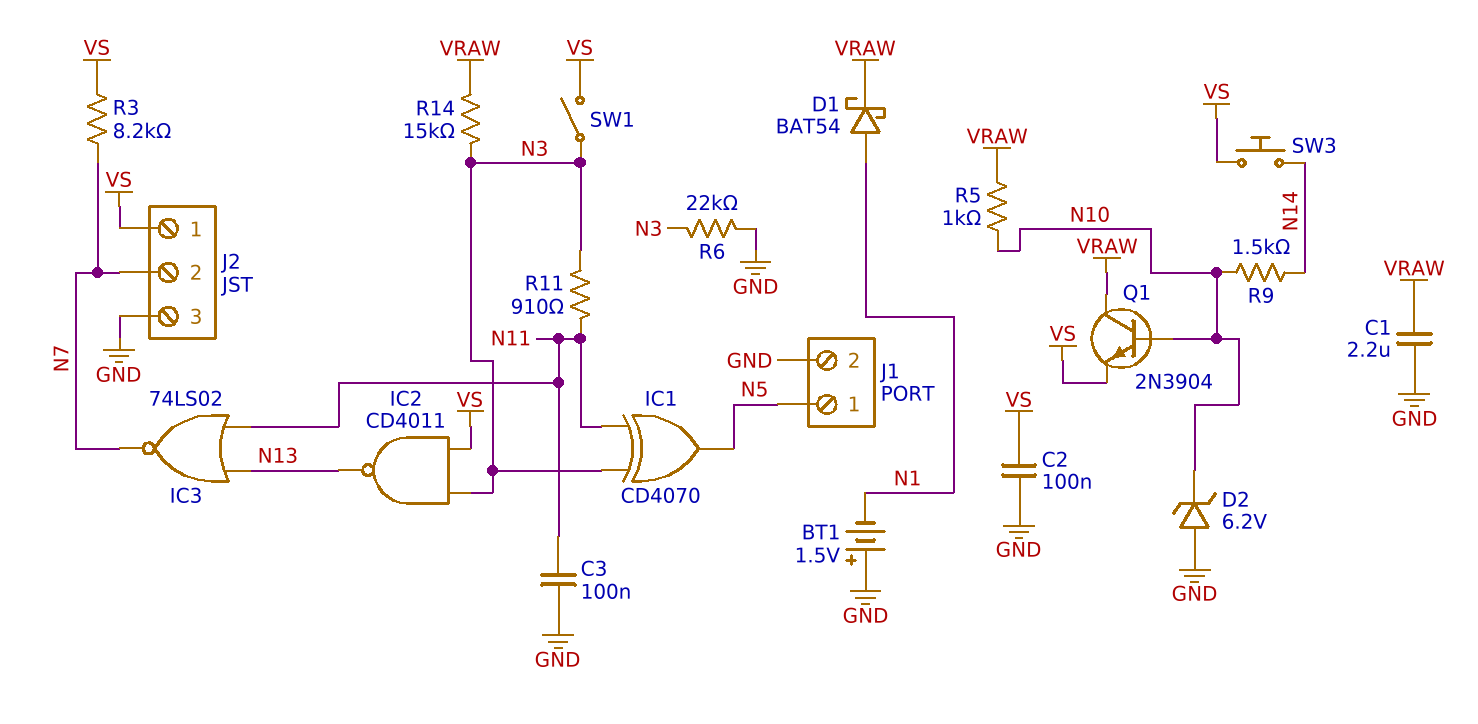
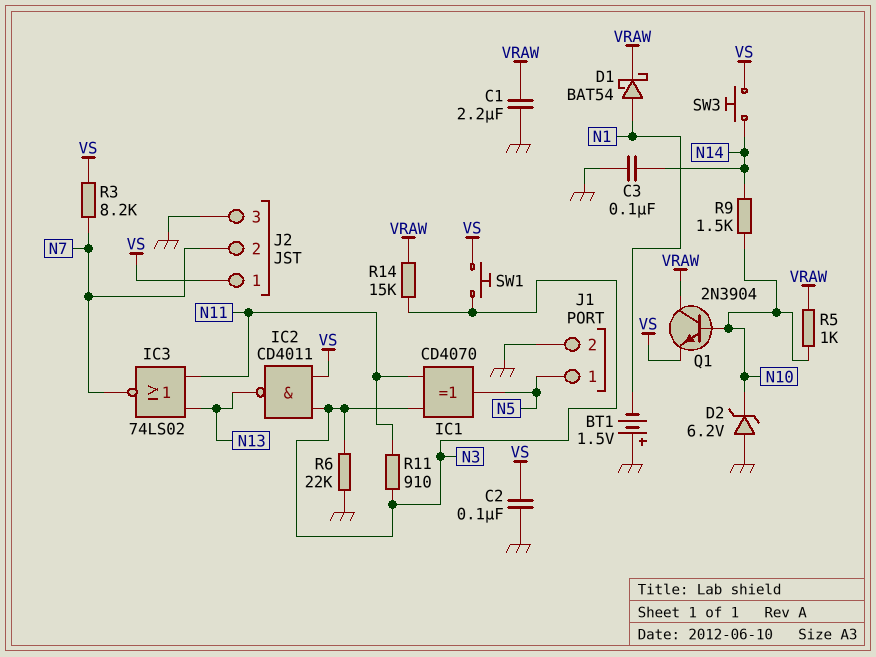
C3: 100nF (GND, N11) -> 100nF (GND, N14)
SW1: switch (N3, VS) -> button (N3, VS)

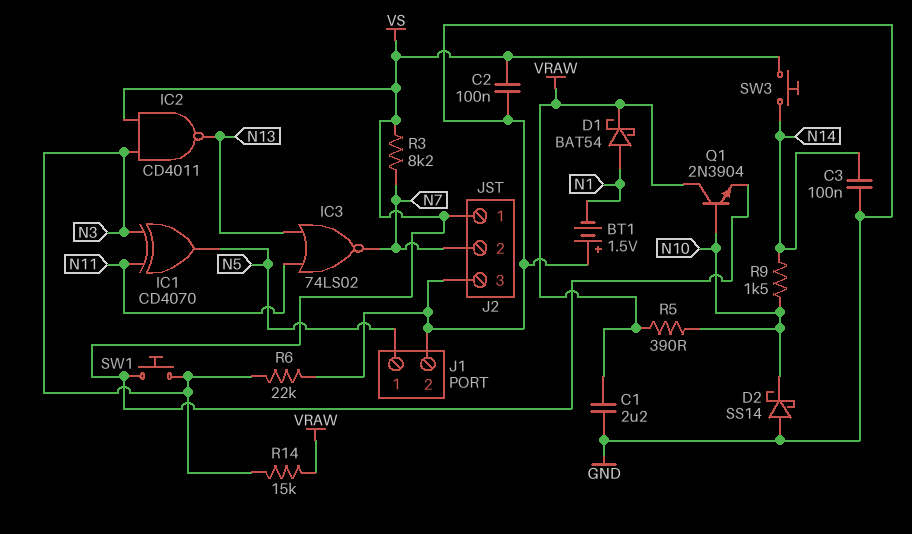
D2: zener 6.2V (A GND, K N10) -> schottky SS14 (A GND, K N10)
R5: 1k (N10, VRAW) -> 390 (N10, VRAW)
R11: 910 (N3, N11) -> none

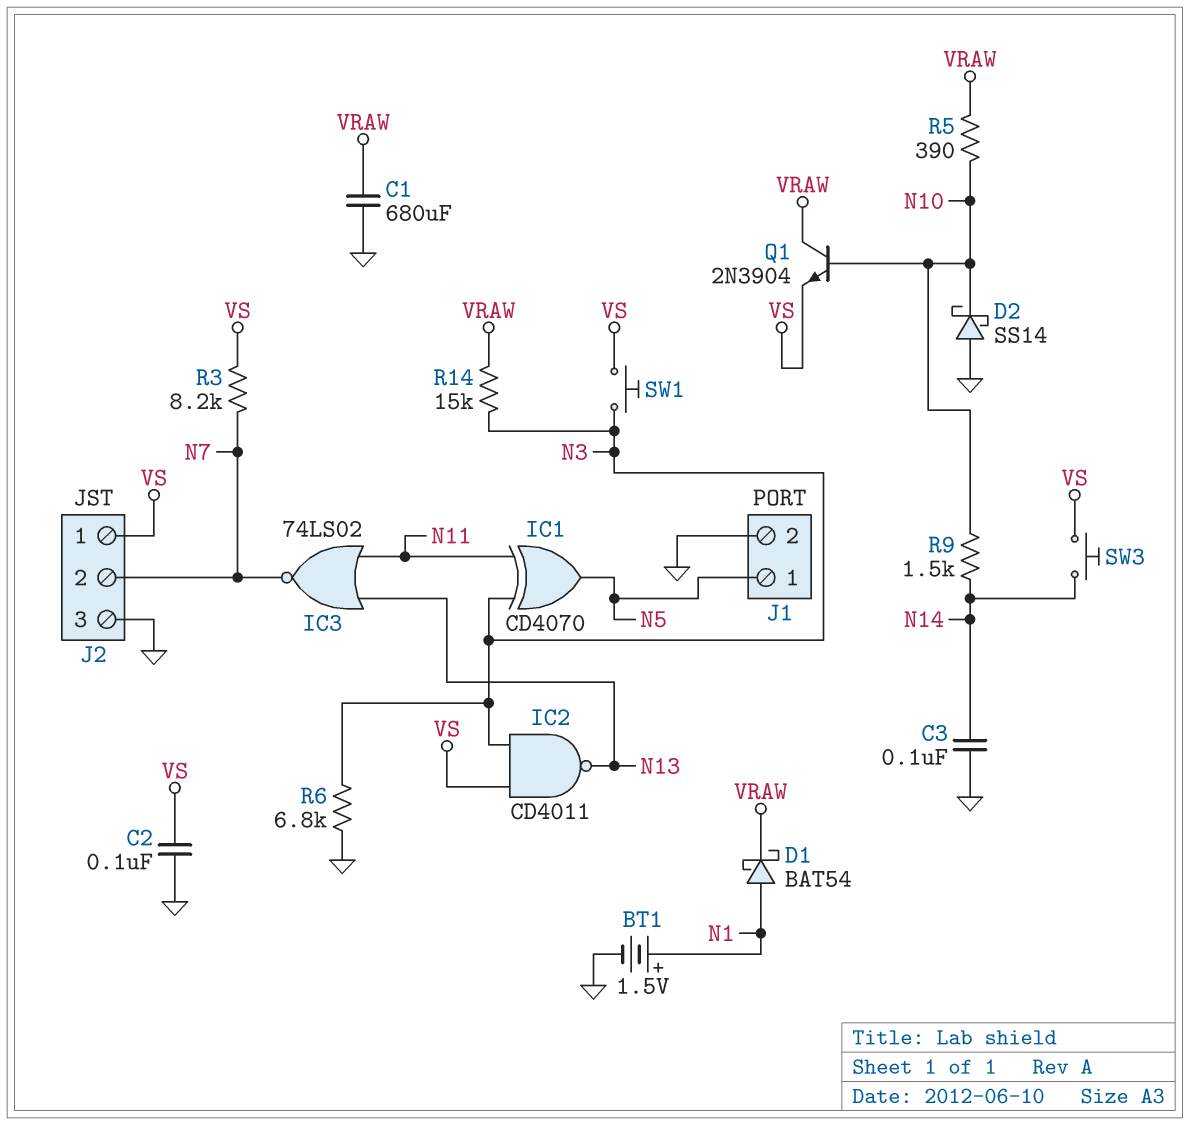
BT1: 1.5V (plus GND, minus N1) -> 1.5V (plus N1, minus GND)
C1: 2.2uF (GND, VRAW) -> 680uF (GND, VRAW)
R6: 22k (GND, N3) -> 6.8k (GND, N3)

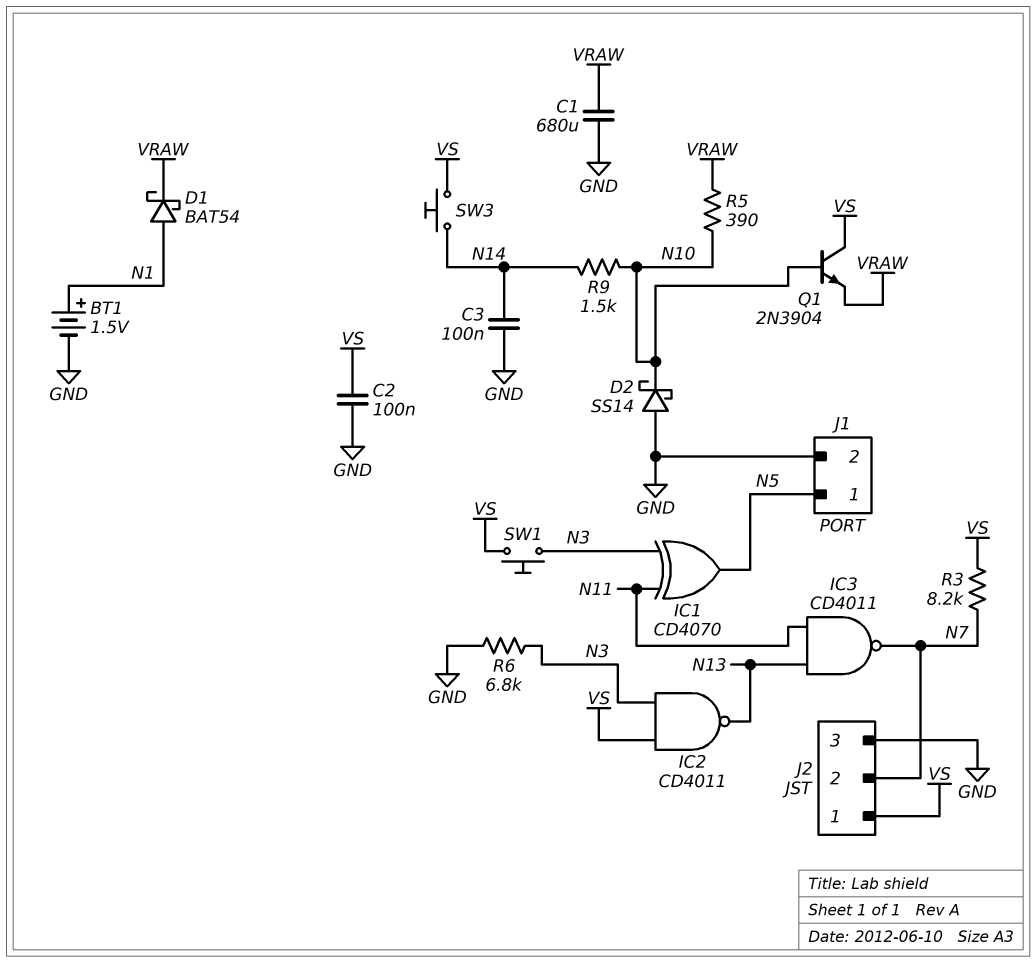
IC3: NOR 74LS02 (in N11, in N13, out N7) -> NAND CD4011 (in N11, in N13, out N7)
Q1: NPN 2N3904 (B N10, C VRAW, E VS) -> NPN 2N3904 (B N10, C VS, E VRAW)
R14: 15k (N3, VRAW) -> none

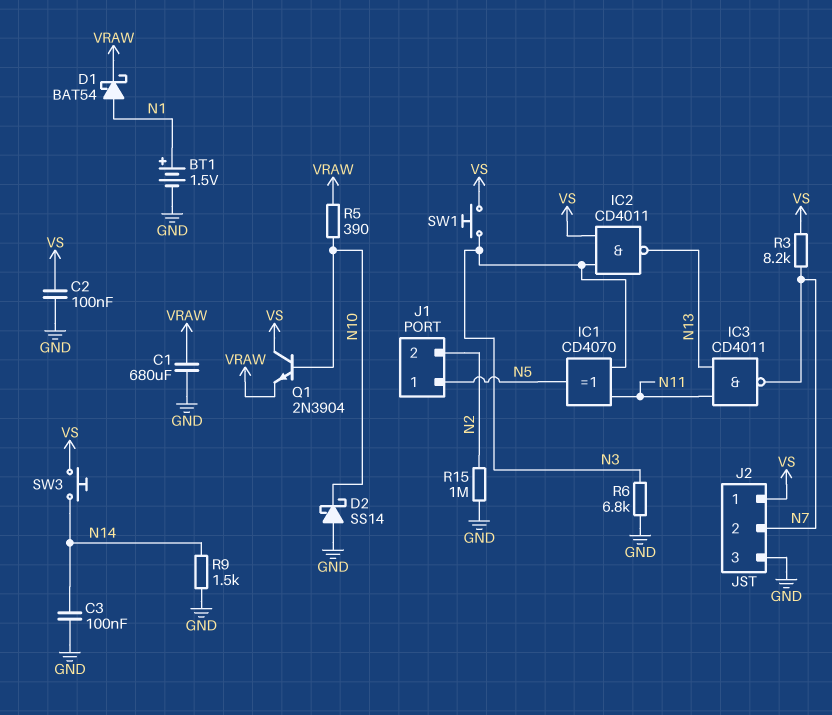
J1 pin 2: GND -> N2
R9: 1.5k (N10, N14) -> 1.5k (GND, N14)
R15: none -> 1M (GND, N2)

